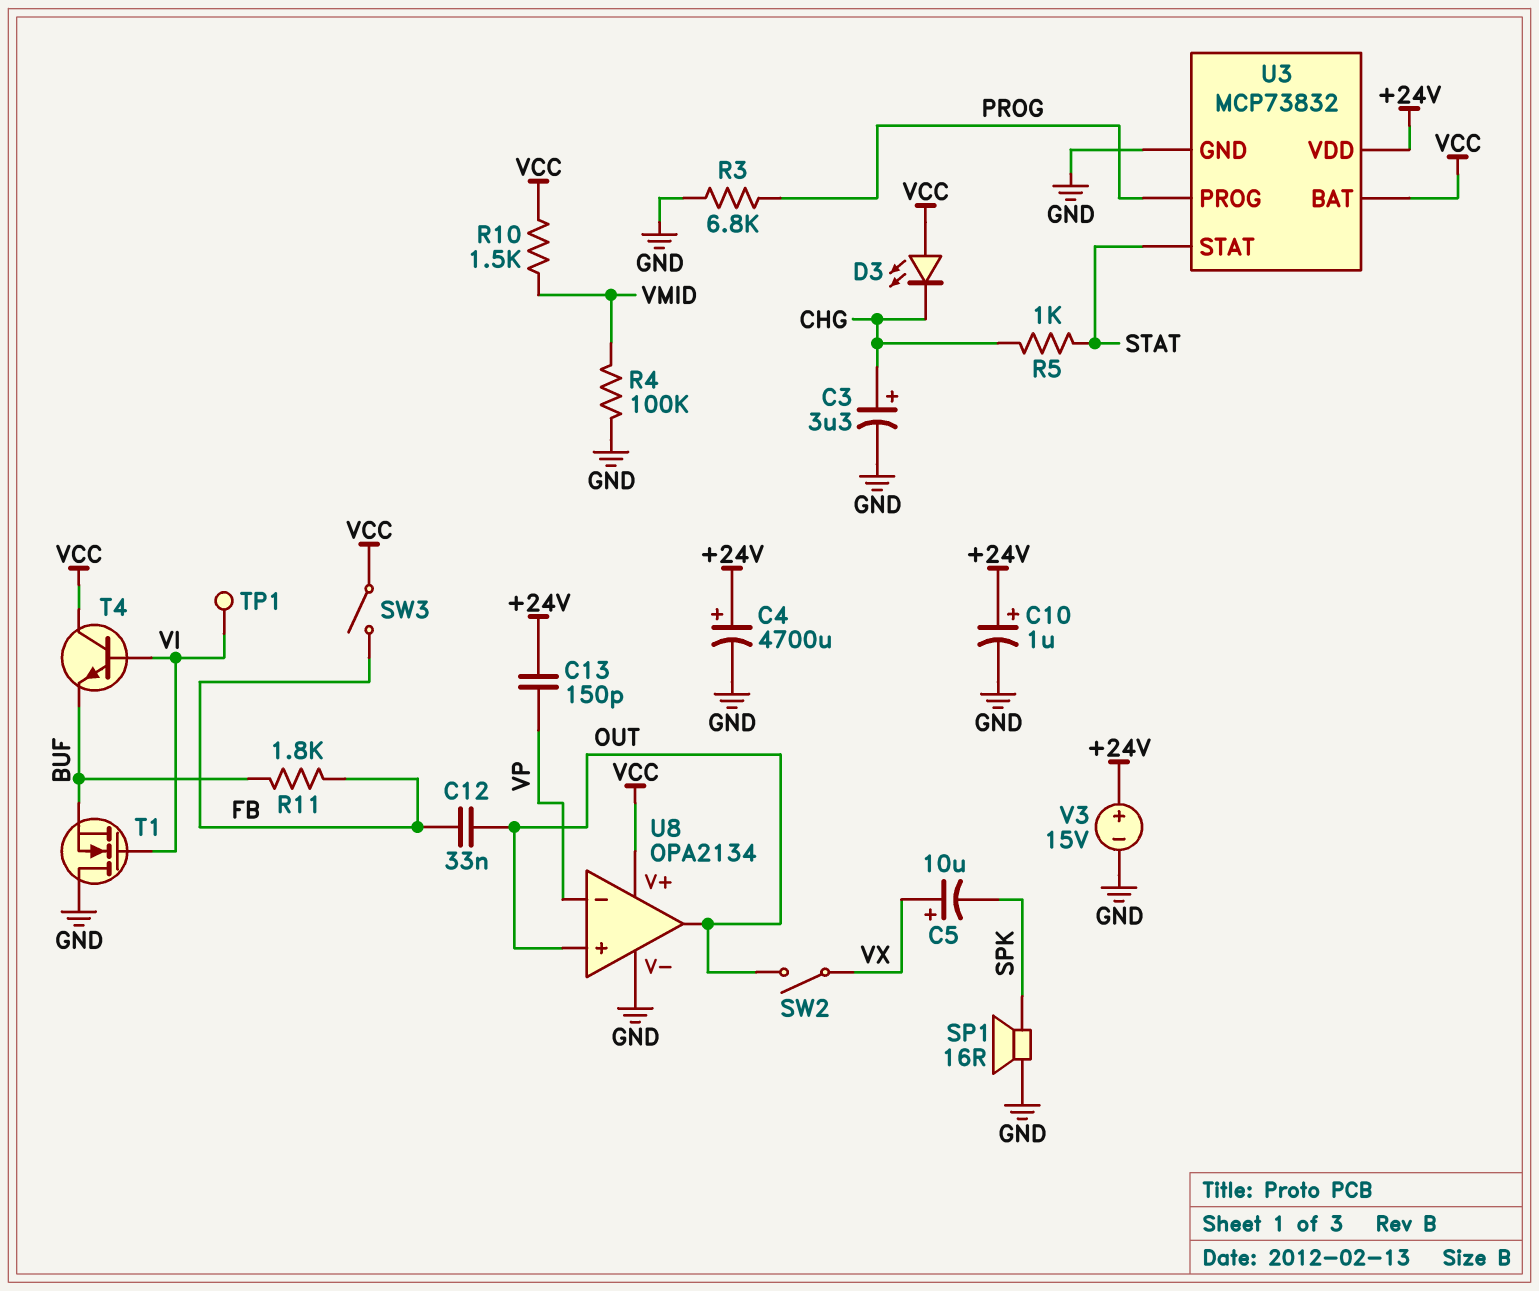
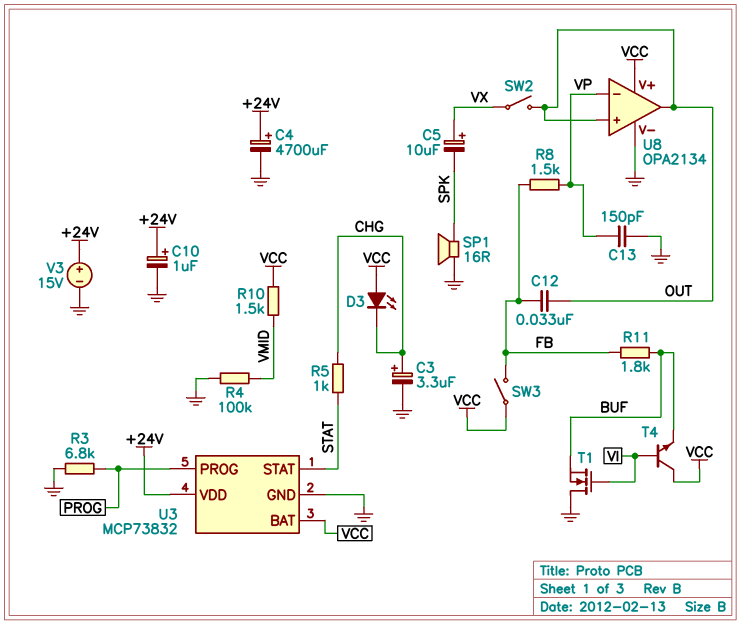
C13: 150pF (+24V, VP) -> 150pF (GND, VP)
R8: none -> 1.5k (FB, VP)
TP1: test point (VI) -> none

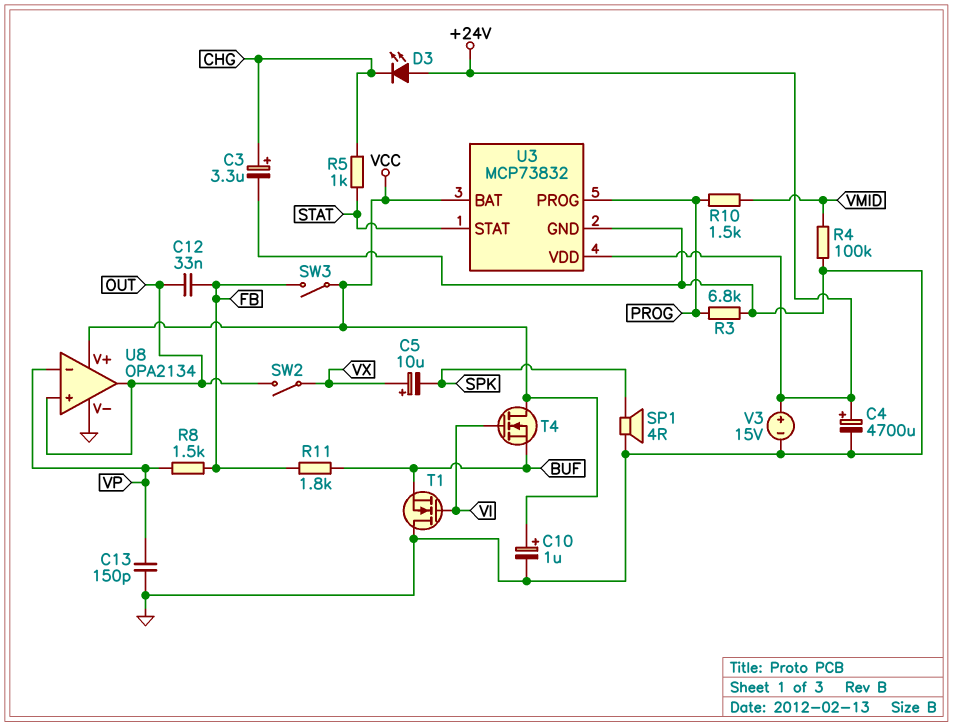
C10: 1uF (plus +24V, minus GND) -> 1uF (plus VCC, minus GND)
D3: LED (A VCC, K CHG) -> LED (A +24V, K CHG)
R10: 1.5k (VCC, VMID) -> 1.5k (PROG, VMID)
SP1: speaker 16R (GND, SPK) -> speaker 4R (GND, SPK)
T4: NPN (B VI, C VCC, E BUF) -> NMOS (G VI, D VCC, S BUF)

